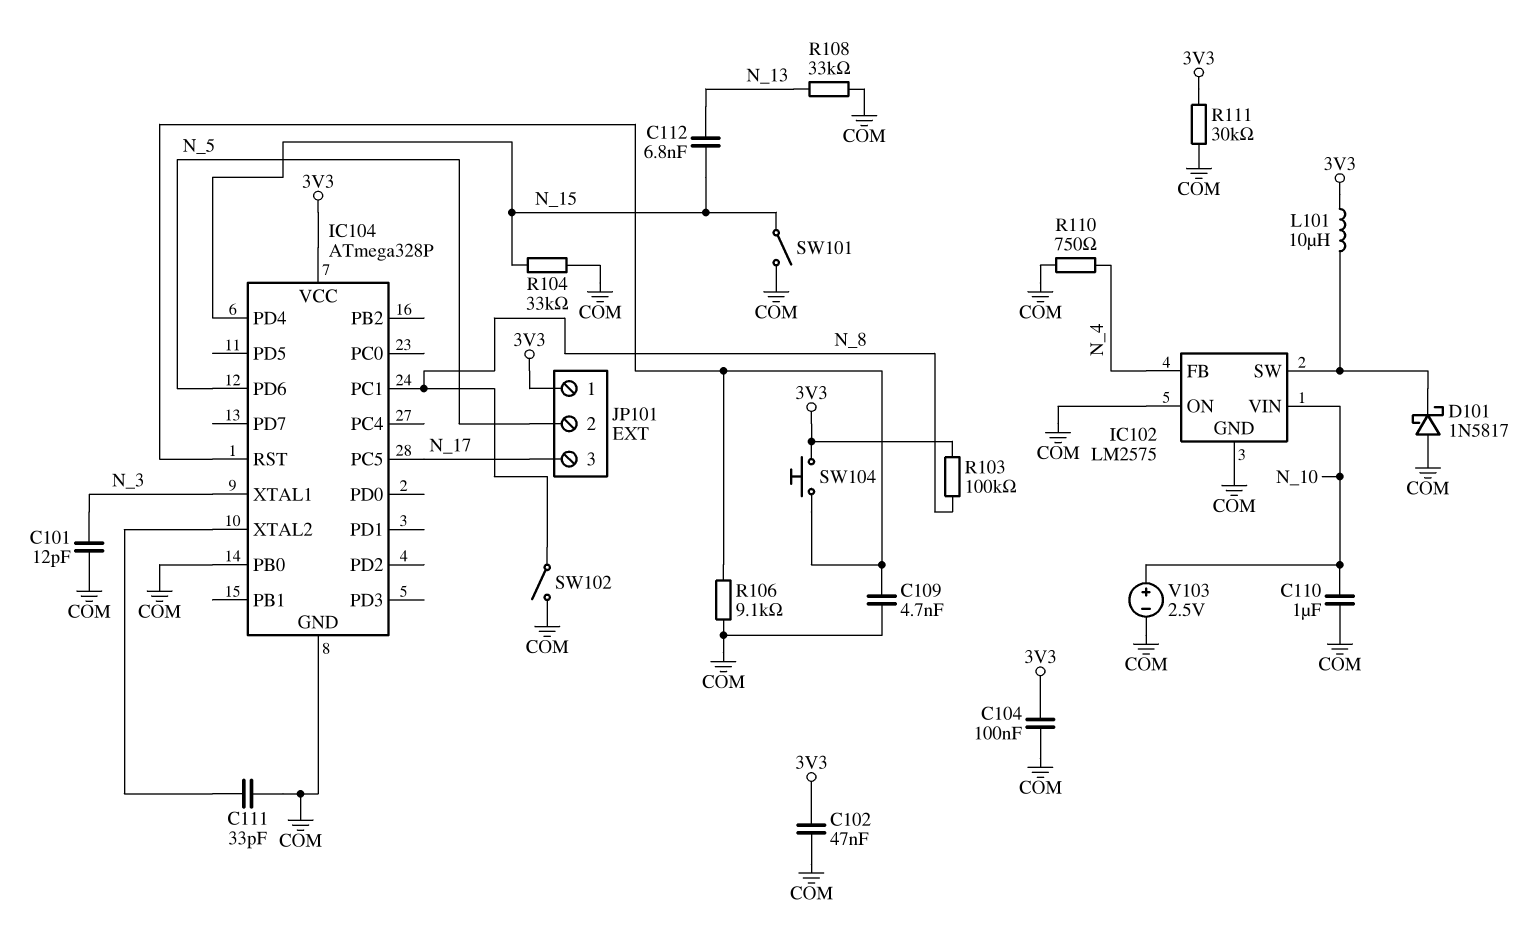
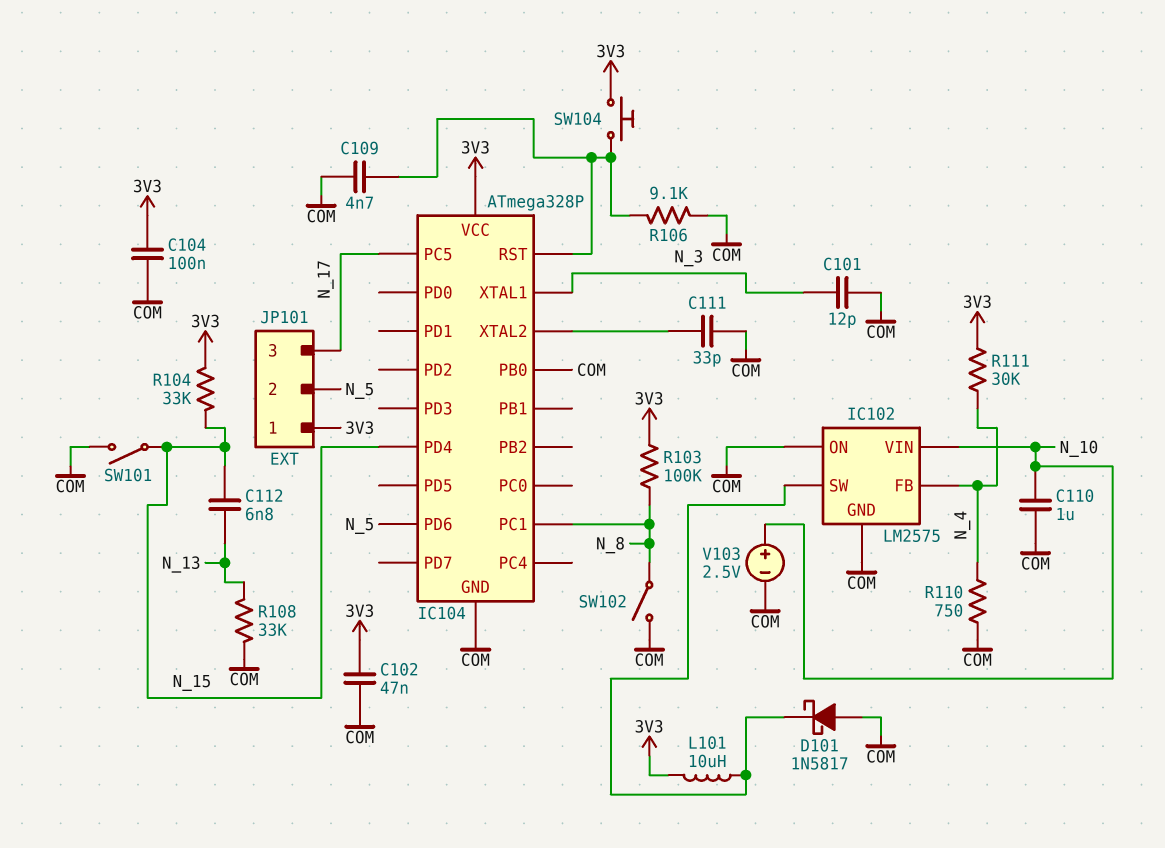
R104: 33k (COM, N_15) -> 33k (3V3, N_15)
R111: 30k (3V3, COM) -> 30k (3V3, N_4)

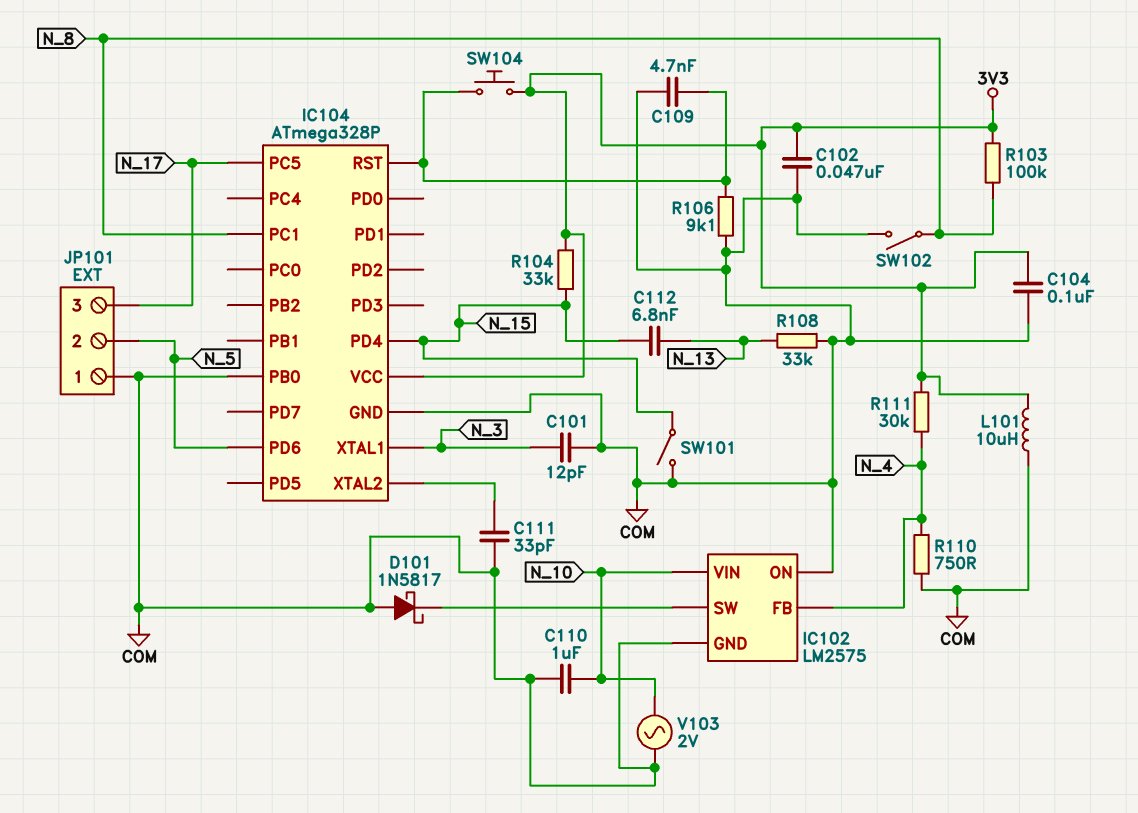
JP101 pin 1: 3V3 -> COM
L101: 10uH (3V3, IC102/SW) -> 10uH (3V3, COM)
V103: 2.5V (plus N_10, minus COM) -> AC 2V (COM, N_10)

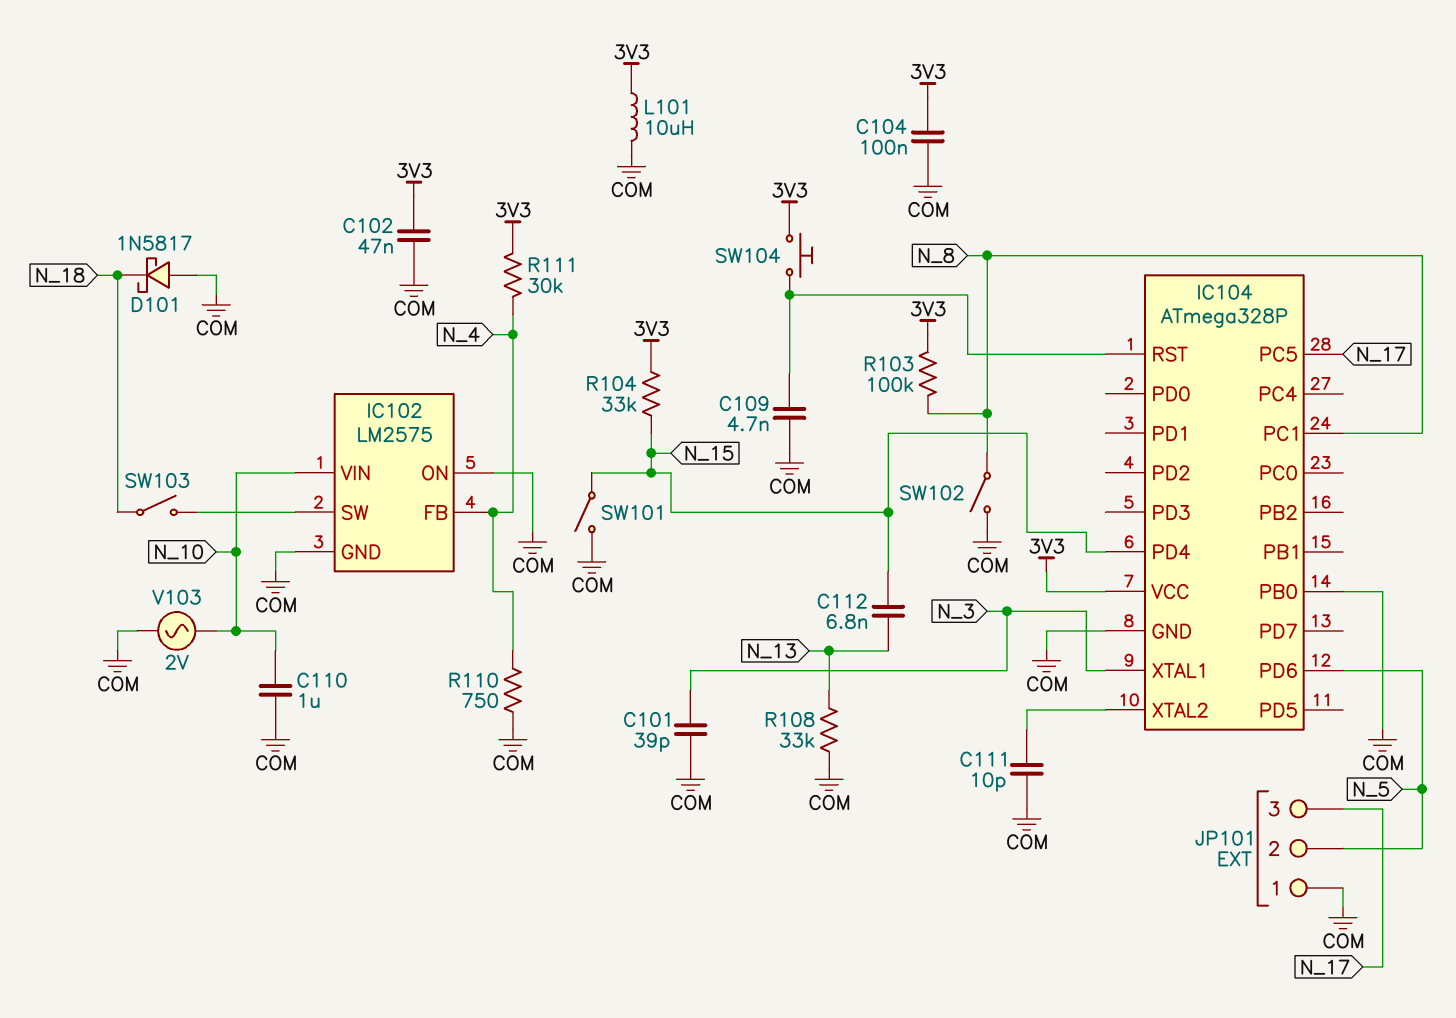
C101: 12pF (COM, N_3) -> 39pF (COM, N_3)
C111: 33pF (COM, IC104/XTAL2) -> 10pF (COM, IC104/XTAL2)
D101: schottky 1N5817 (A COM, K IC102/SW) -> schottky 1N5817 (A COM, K N_18)
R106: 9.1k (COM, IC104/RST) -> none
SW103: none -> switch (IC102/SW, N_18)

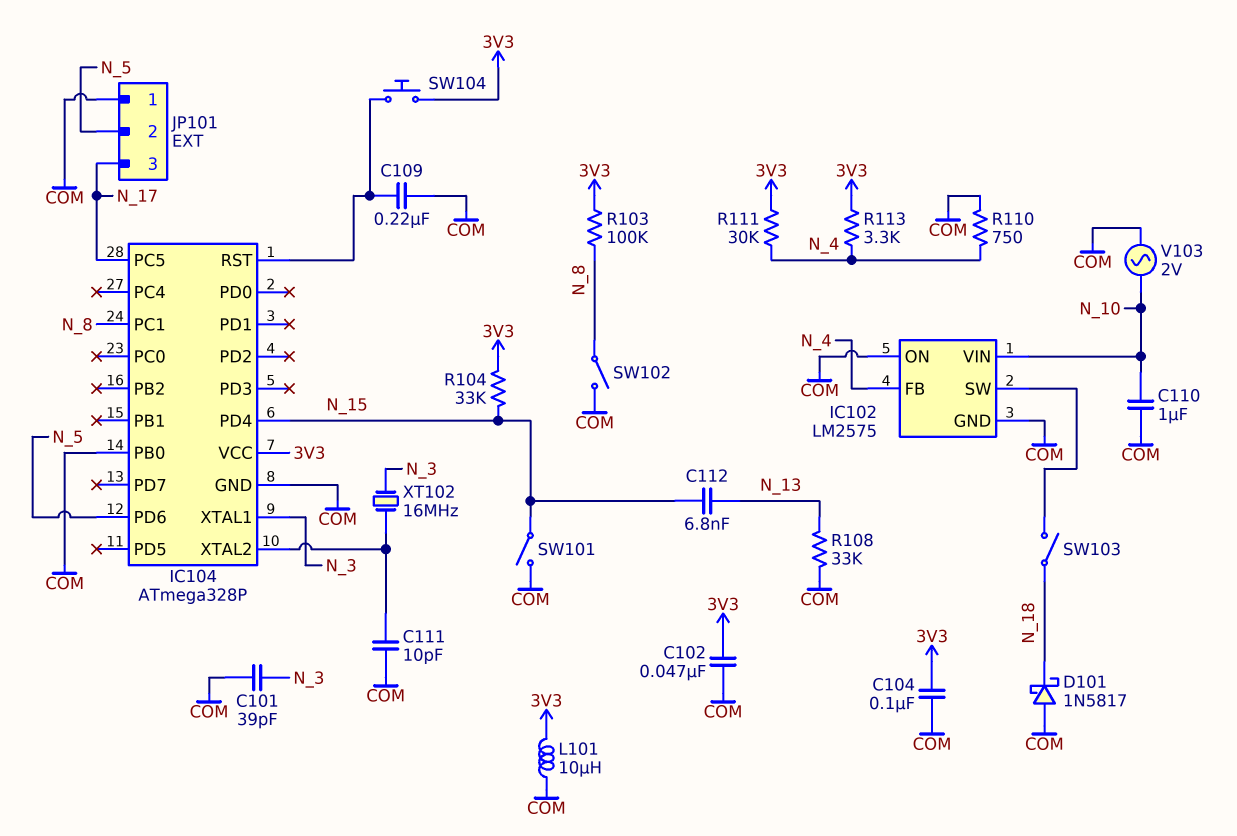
C109: 4.7nF (COM, IC104/RST) -> 220nF (COM, IC104/RST)
R113: none -> 3.3k (3V3, N_4)
XT102: none -> 16MHz (IC104/XTAL2, N_3)

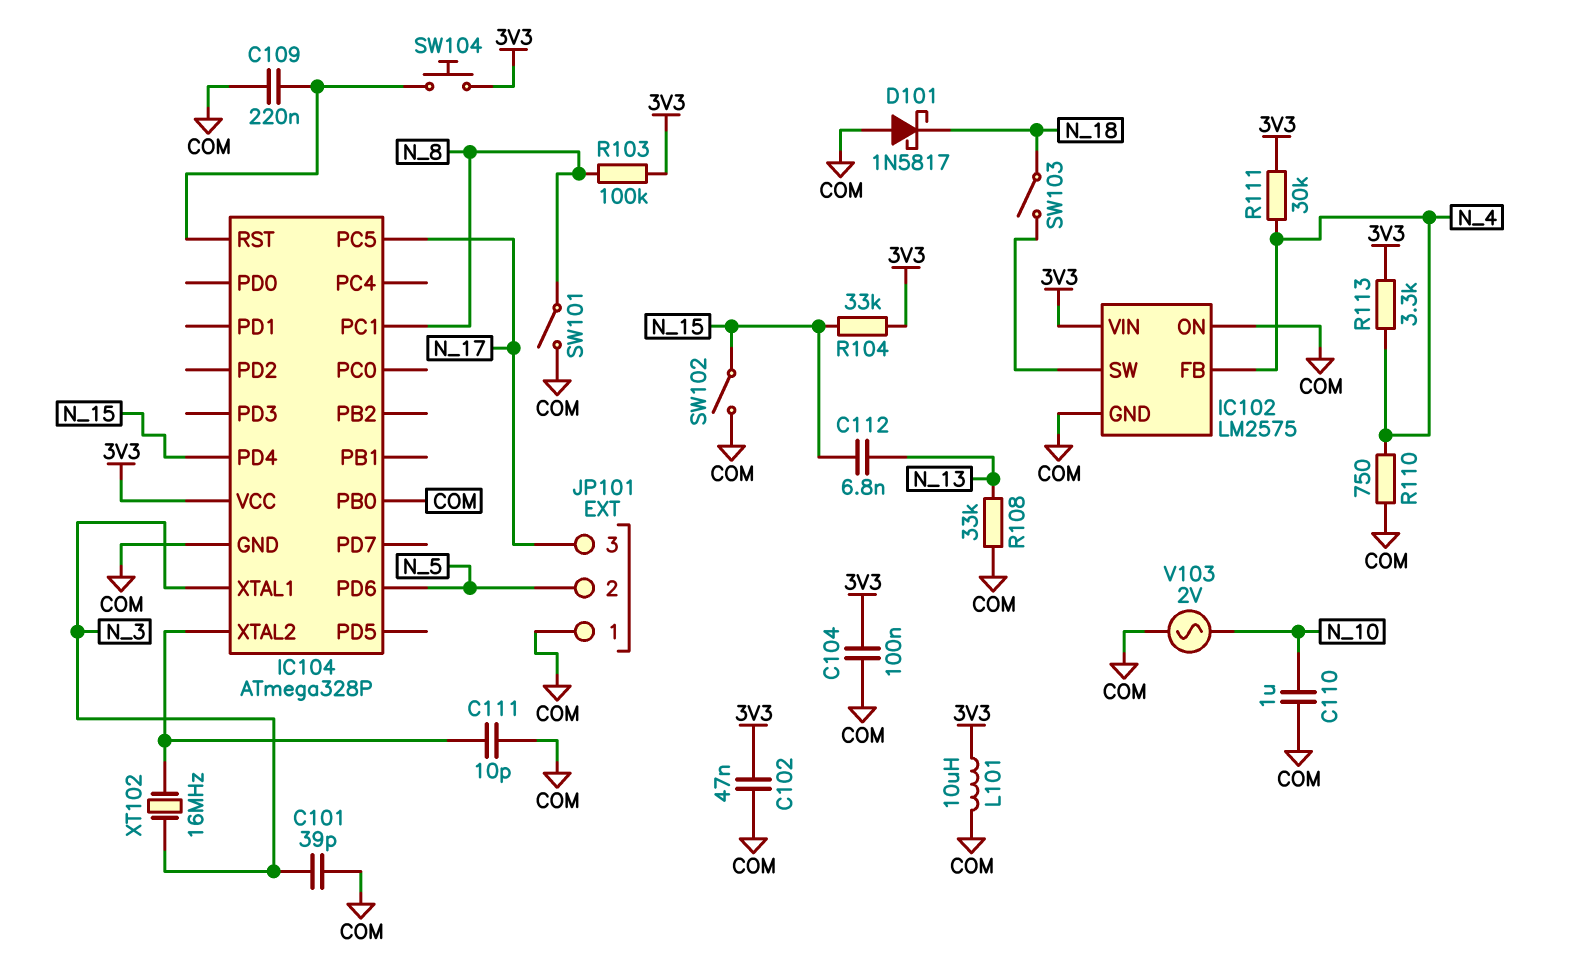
IC102 pin VIN: N_10 -> 3V3
SW101: switch (COM, N_15) -> switch (COM, N_8)
SW102: switch (COM, N_8) -> switch (COM, N_15)

